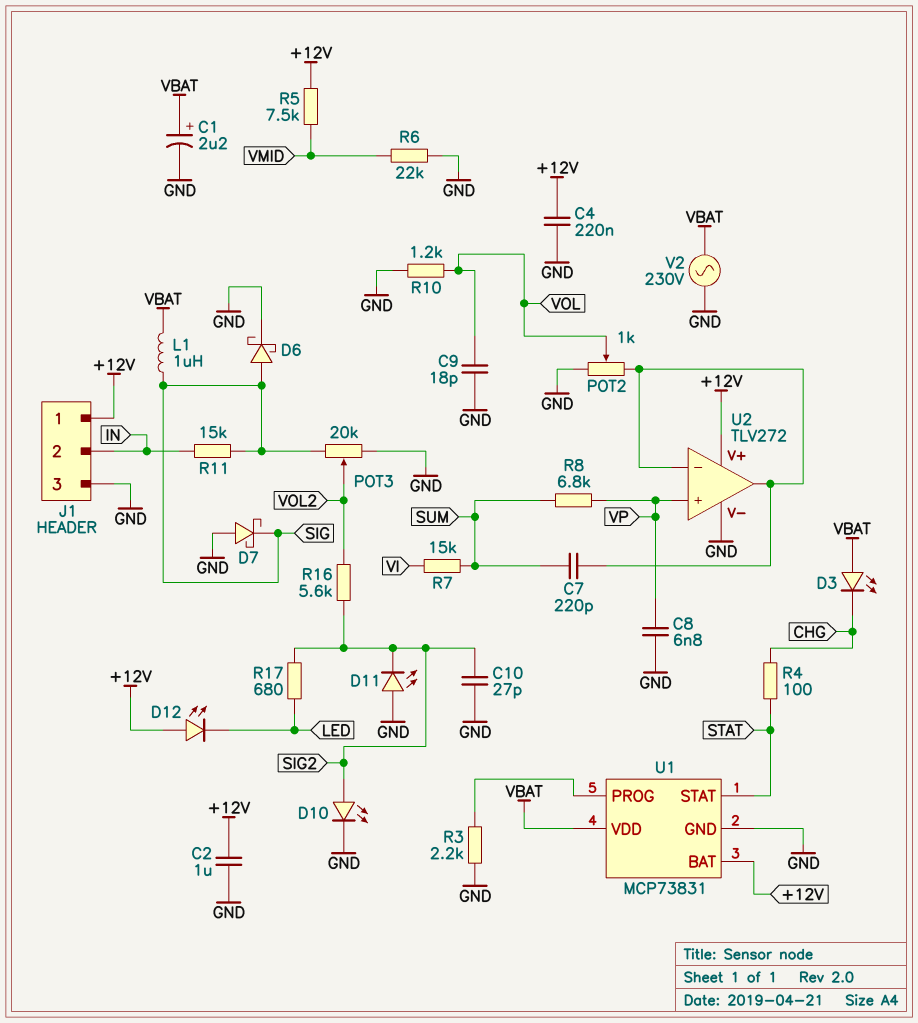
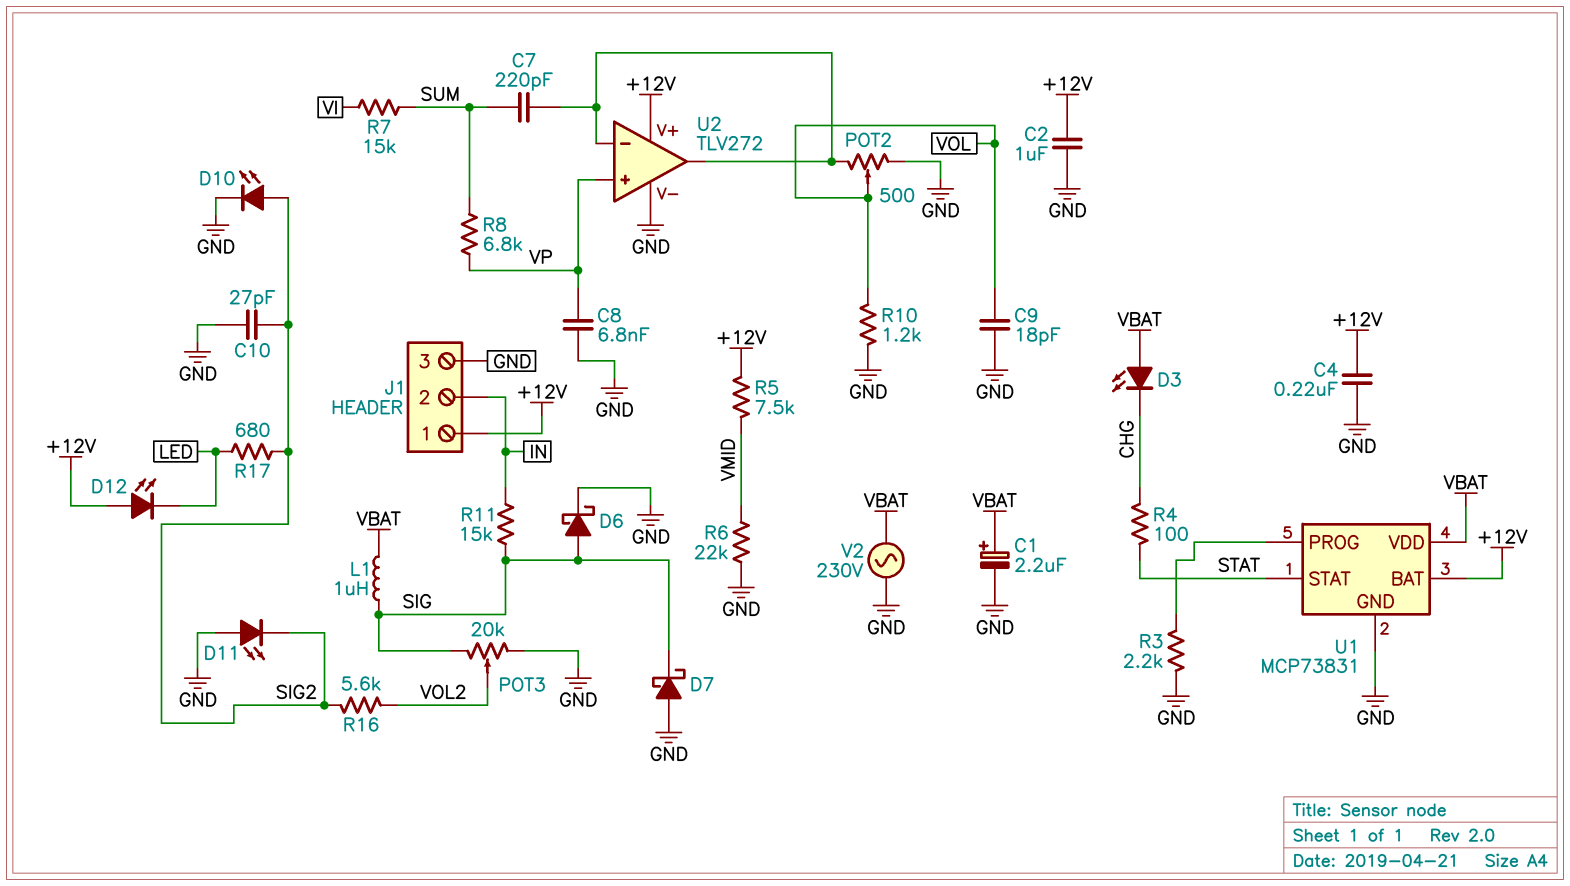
POT2: 1k (GND, U2/in-, wiper VOL) -> 500 (GND, U2/in-, wiper VOL)

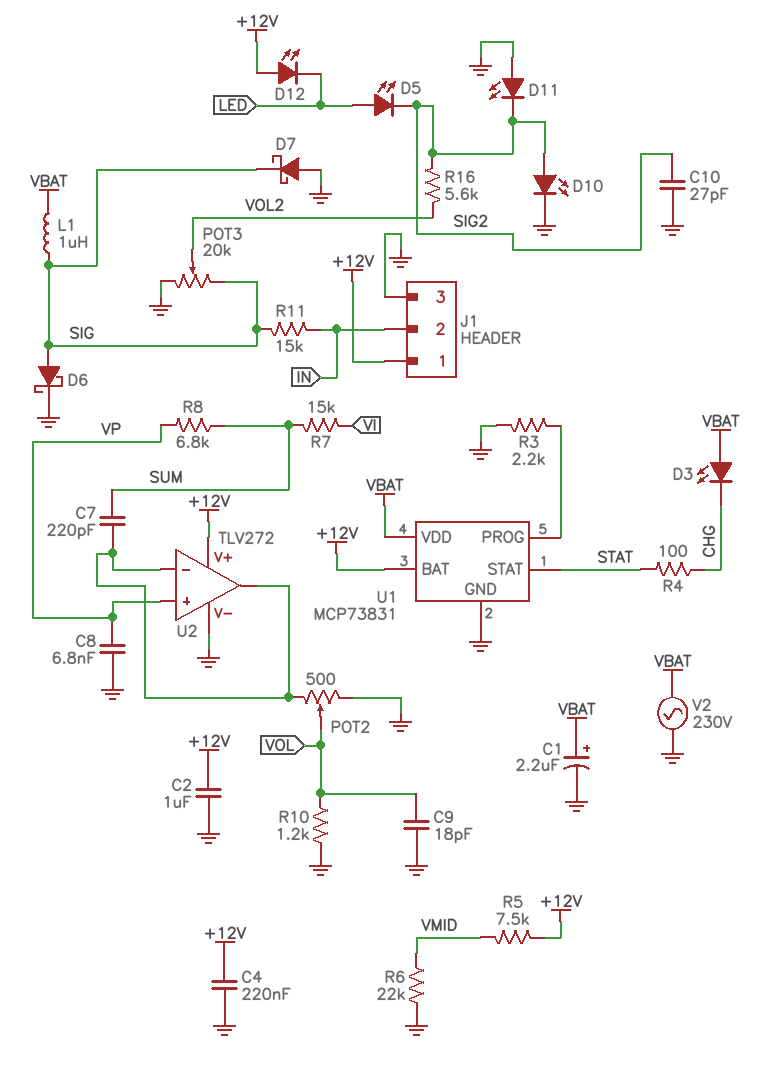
D5: none -> LED (A LED, K SIG2)
R17: 680 (LED, SIG2) -> none

